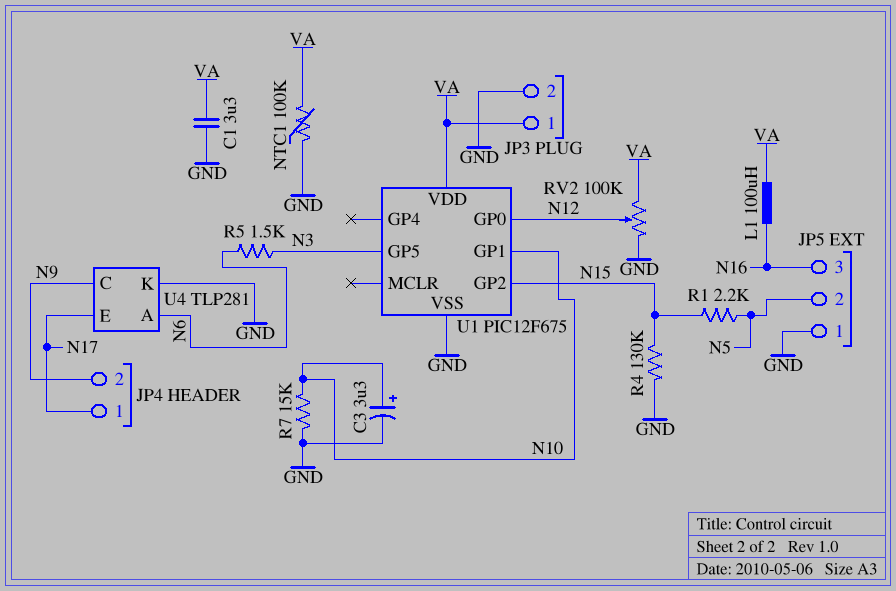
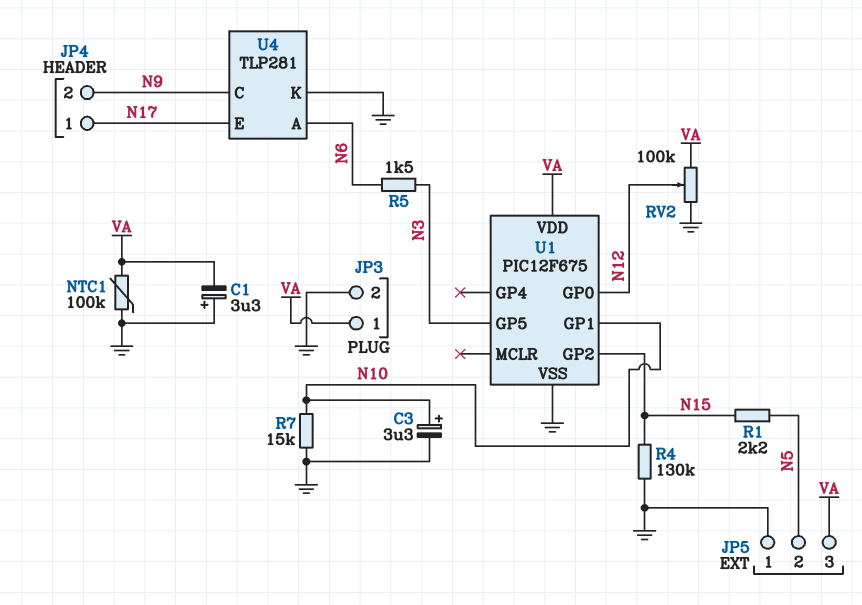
C1: 3.3uF (GND, VA) -> 3.3uF (plus GND, minus VA)
JP5 pin 3: N16 -> VA
L1: 100uH (N16, VA) -> none

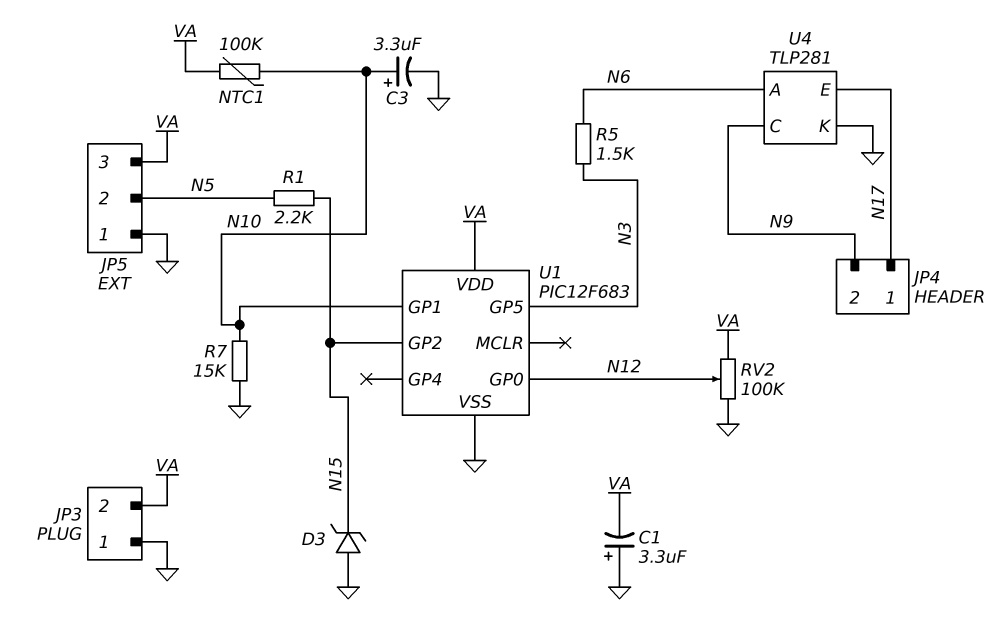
D3: none -> zener (A GND, K N15)
JP3 pin 1: VA -> GND
JP3 pin 2: GND -> VA
NTC1: 100k (GND, VA) -> 100k (N10, VA)
R4: 130k (GND, N15) -> none
U1: PIC12F675 -> PIC12F683

